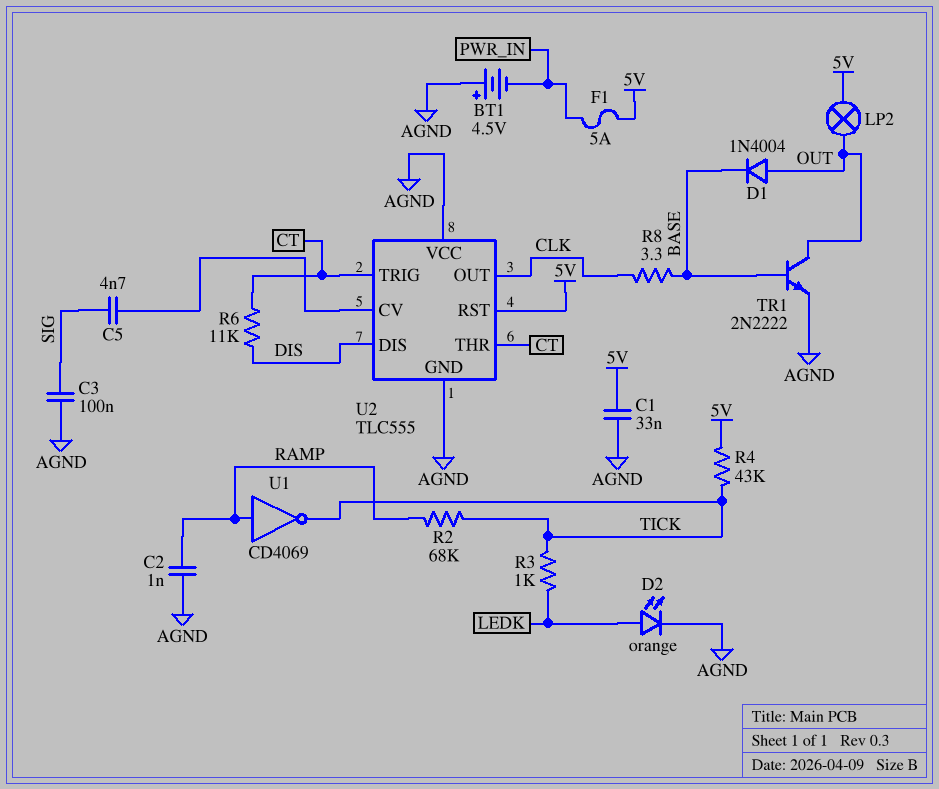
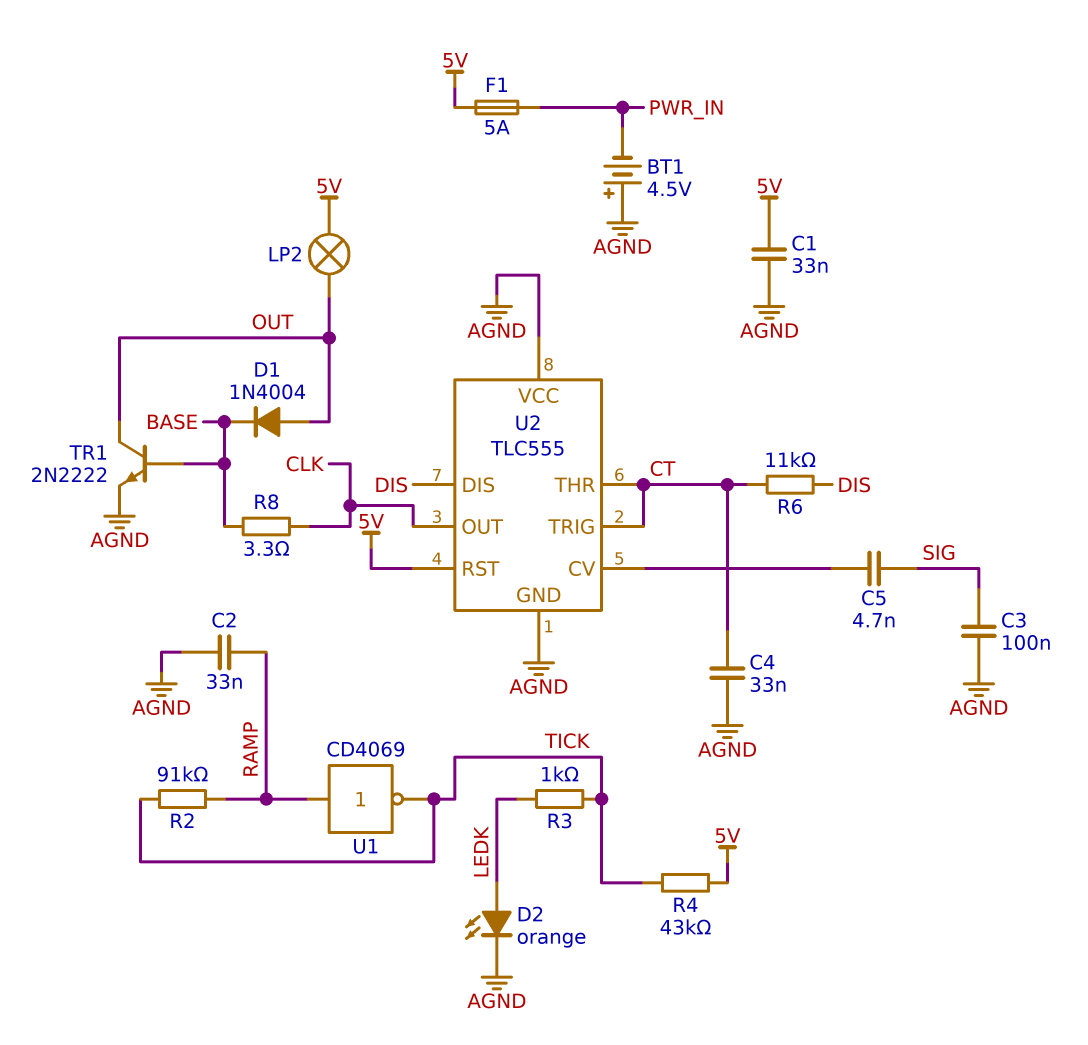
C2: 1nF (AGND, RAMP) -> 33nF (AGND, RAMP)
C4: none -> 33nF (AGND, CT)
R2: 68k (RAMP, TICK) -> 91k (RAMP, TICK)

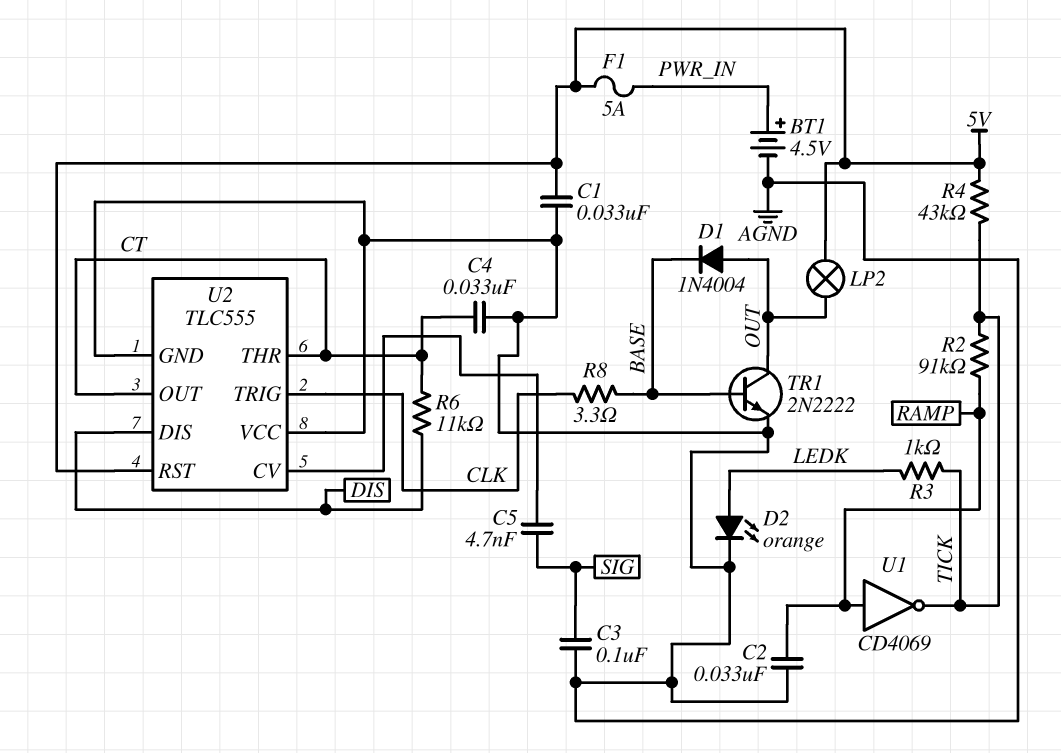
BT1: 4.5V (plus AGND, minus PWR_IN) -> 4.5V (plus PWR_IN, minus AGND)
U2 pin OUT: CLK -> CT
U2 pin TRIG: CT -> CLK

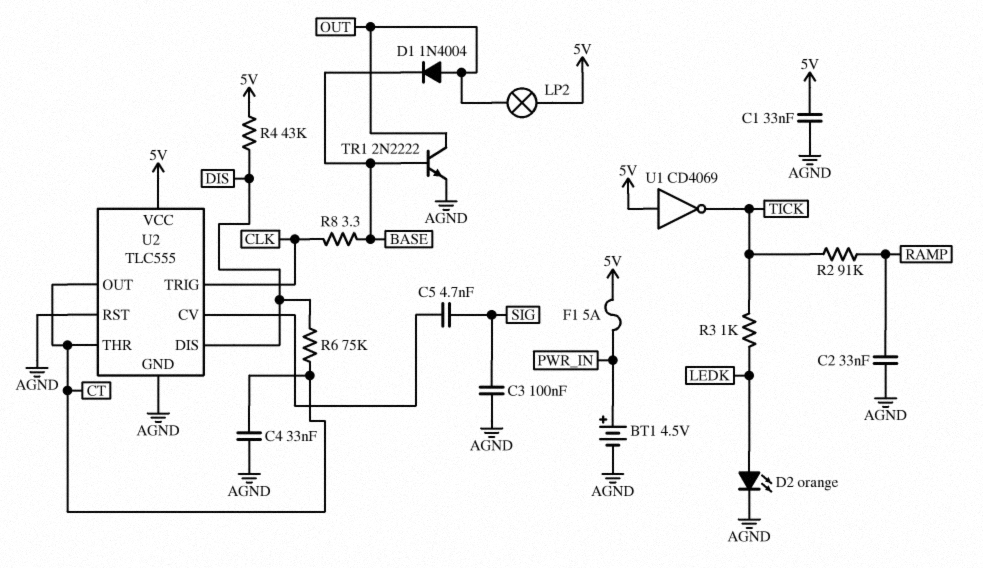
R4: 43k (5V, TICK) -> 43k (5V, DIS)
R6: 11k (CT, DIS) -> 75k (CT, DIS)
U1: NOT CD4069 (in RAMP, out TICK) -> NOT CD4069 (in 5V, out TICK)
U2 pin RST: 5V -> AGND
U2 pin VCC: AGND -> 5V

